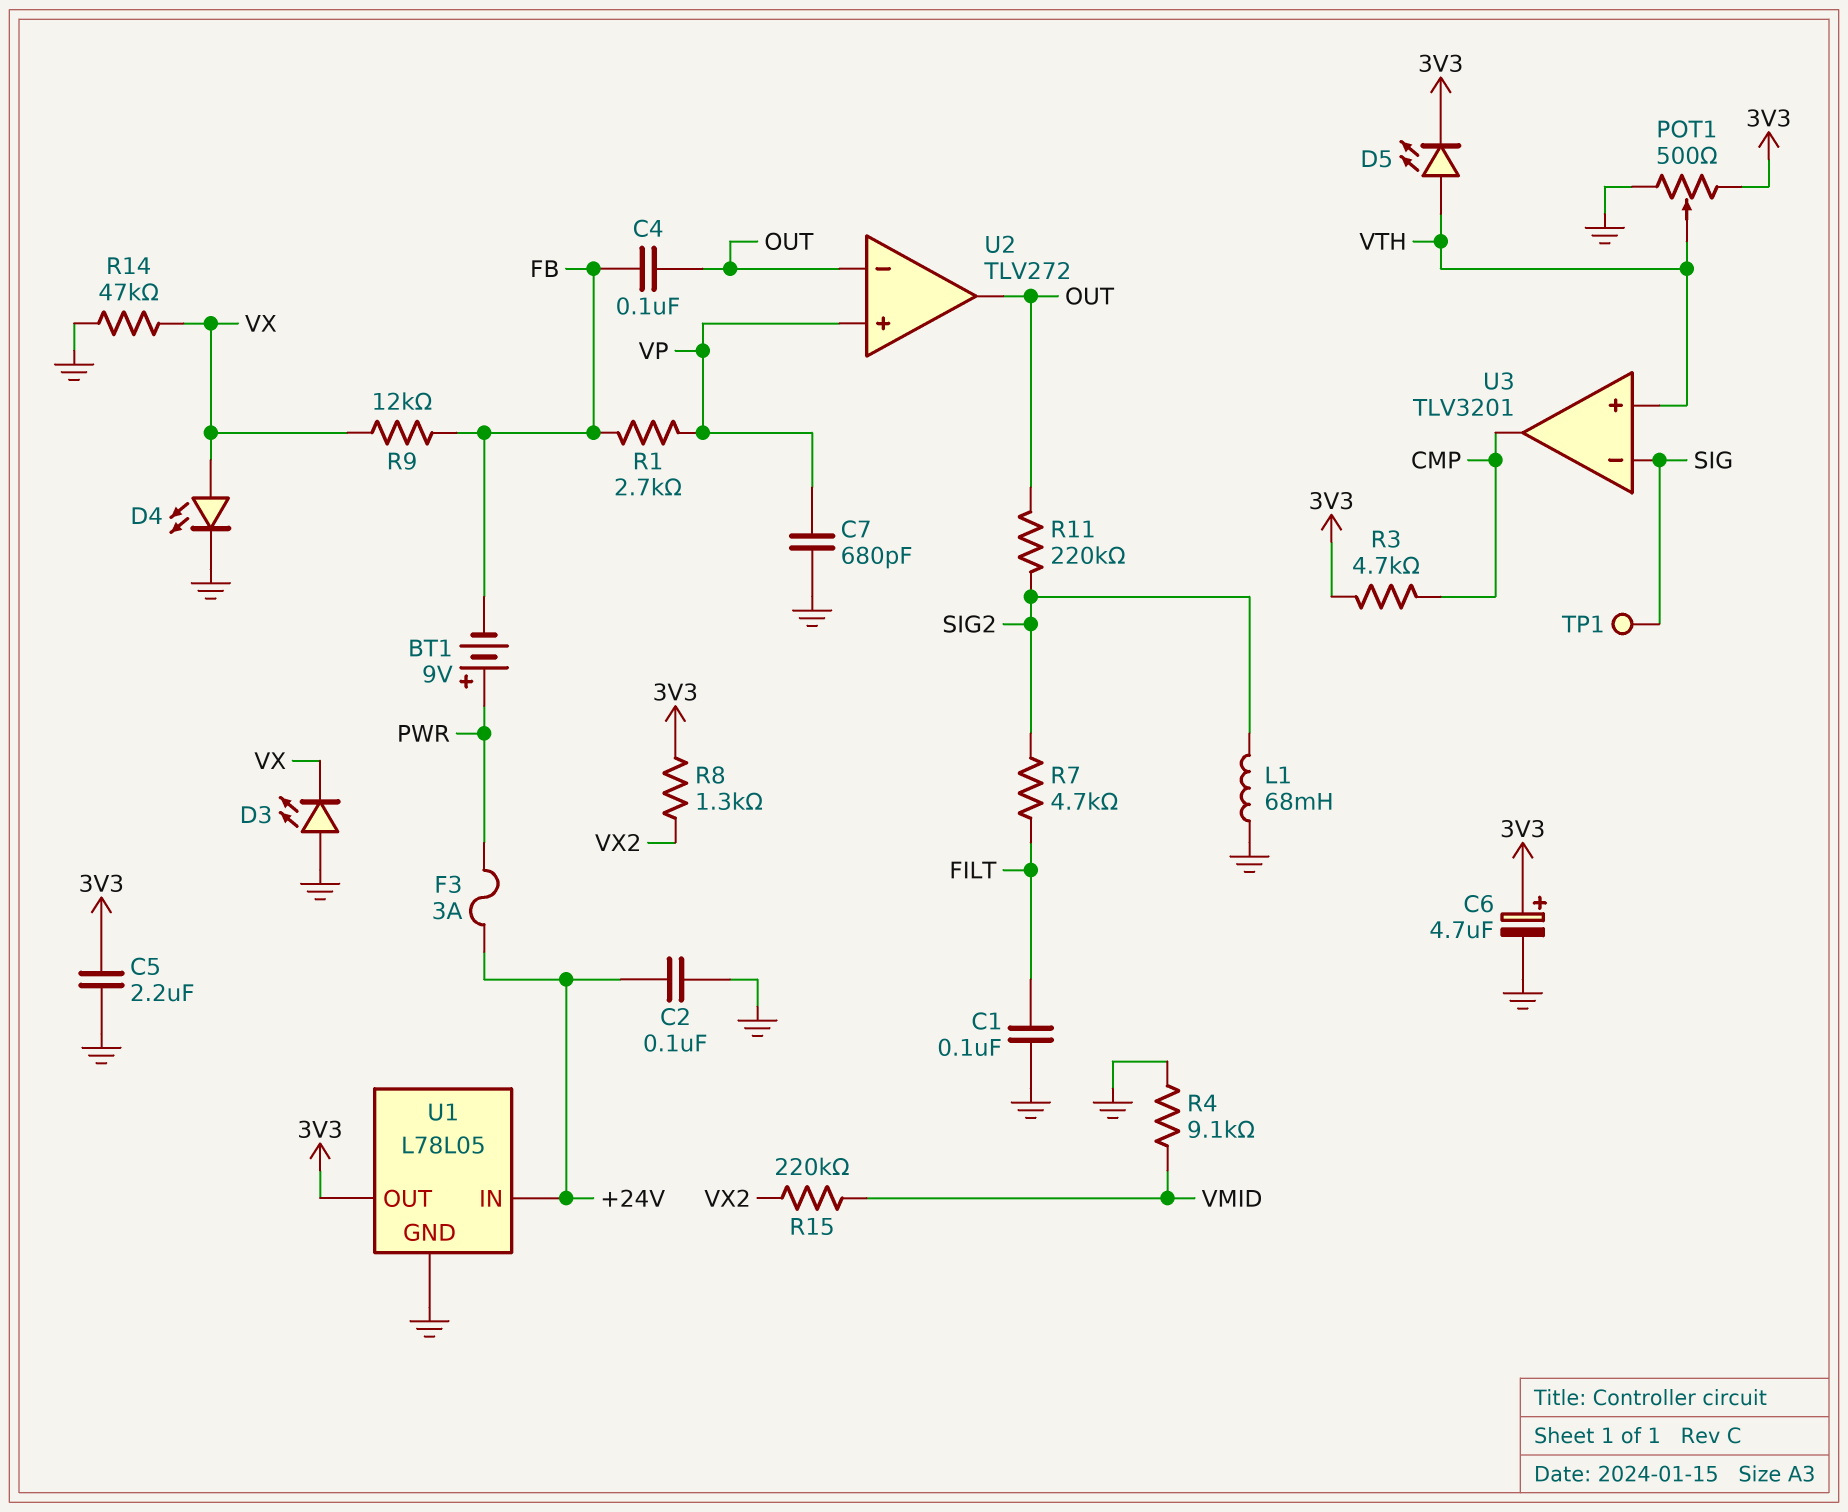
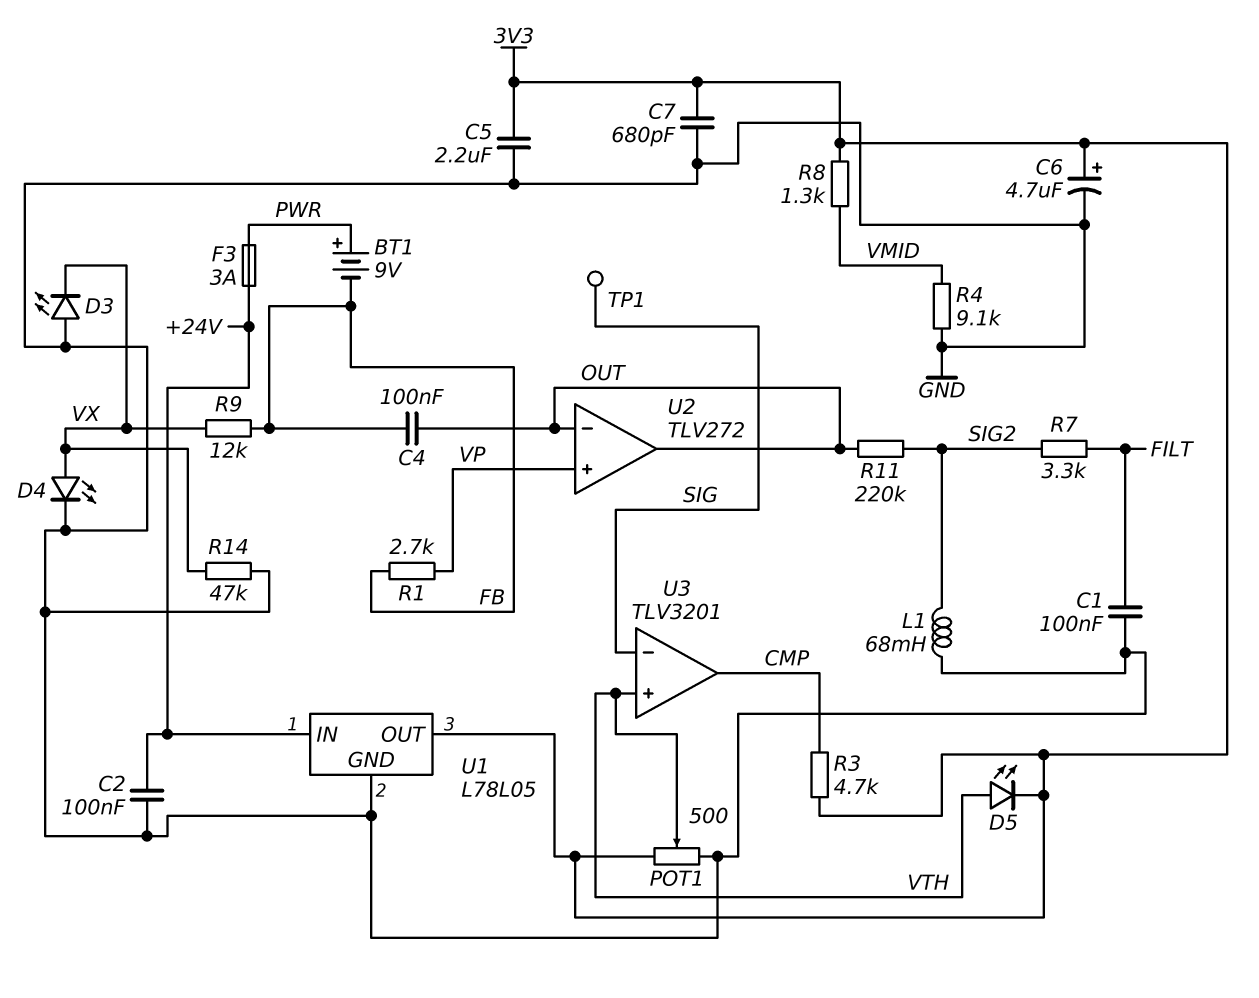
C7: 680pF (GND, VP) -> 680pF (3V3, GND)
R7: 4.7k (FILT, SIG2) -> 3.3k (FILT, SIG2)
R8: 1.3k (3V3, VX2) -> 1.3k (3V3, VMID)
R15: 220k (VMID, VX2) -> none

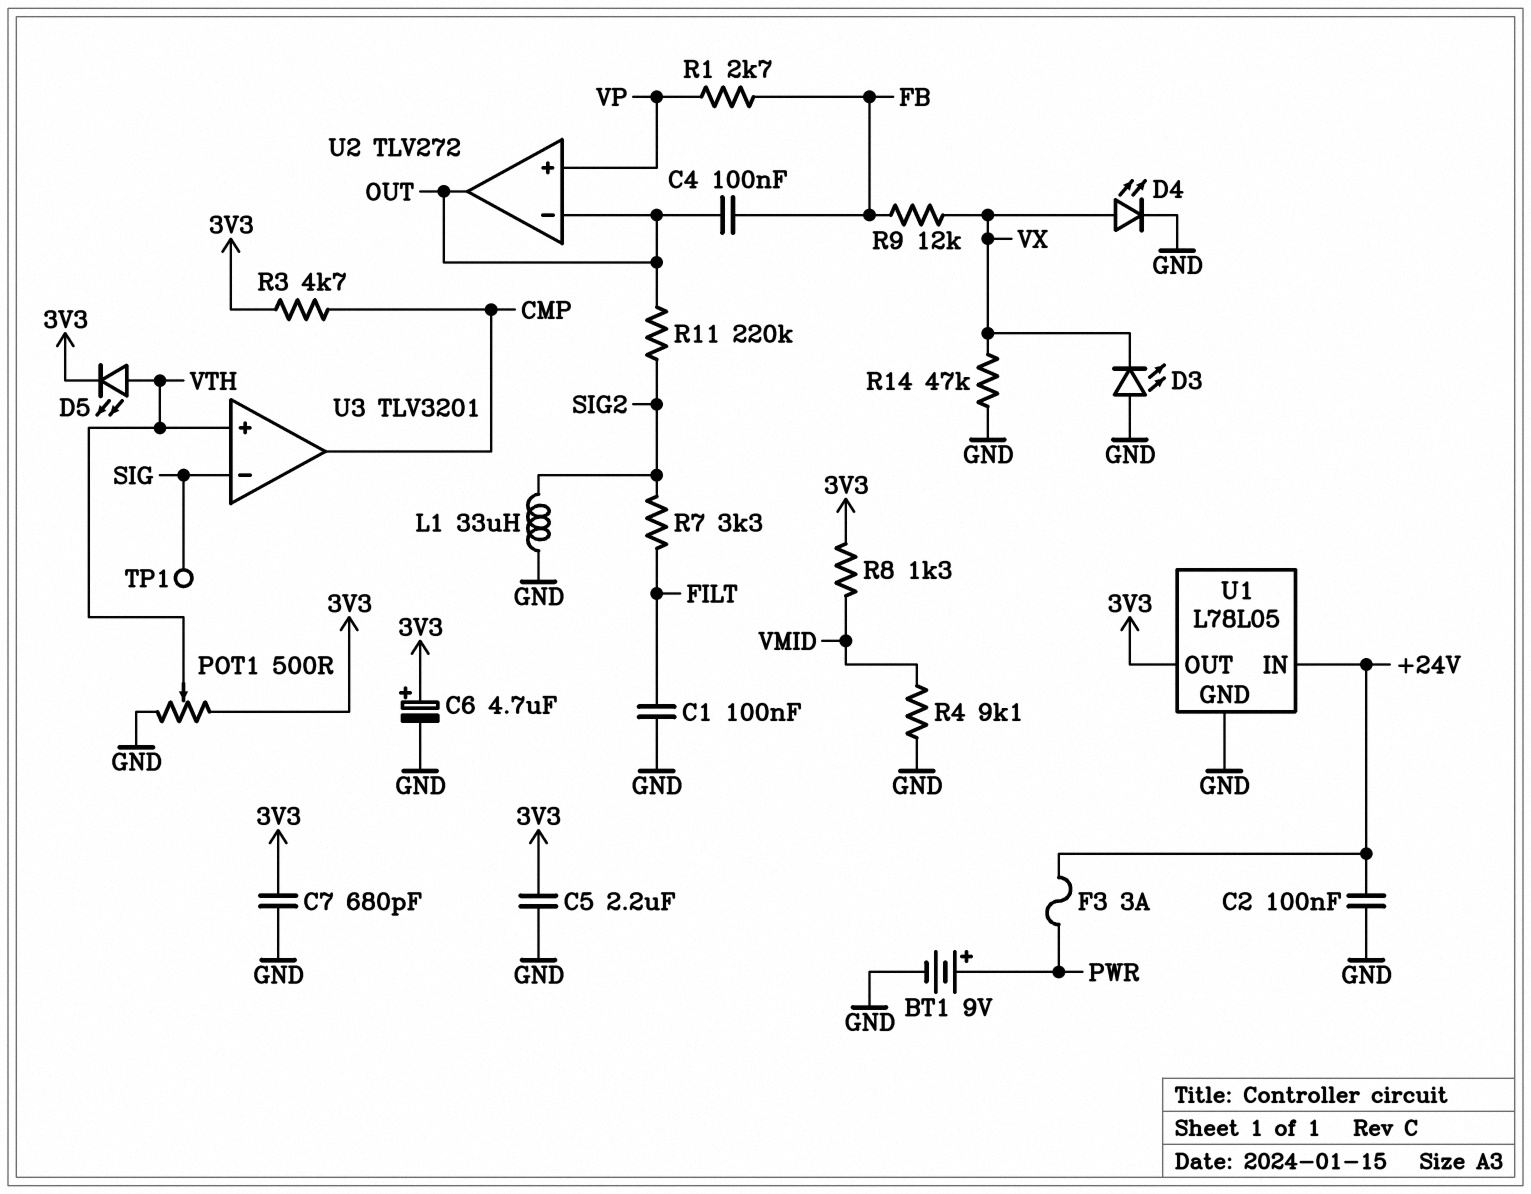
BT1: 9V (plus PWR, minus FB) -> 9V (plus PWR, minus GND)
L1: 68mH (GND, SIG2) -> 33uH (GND, SIG2)

